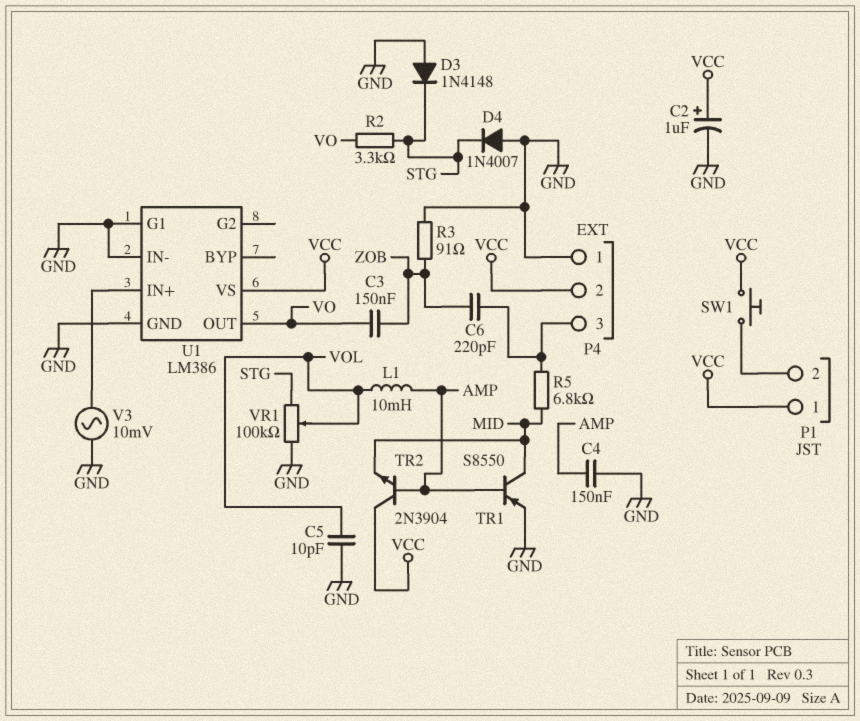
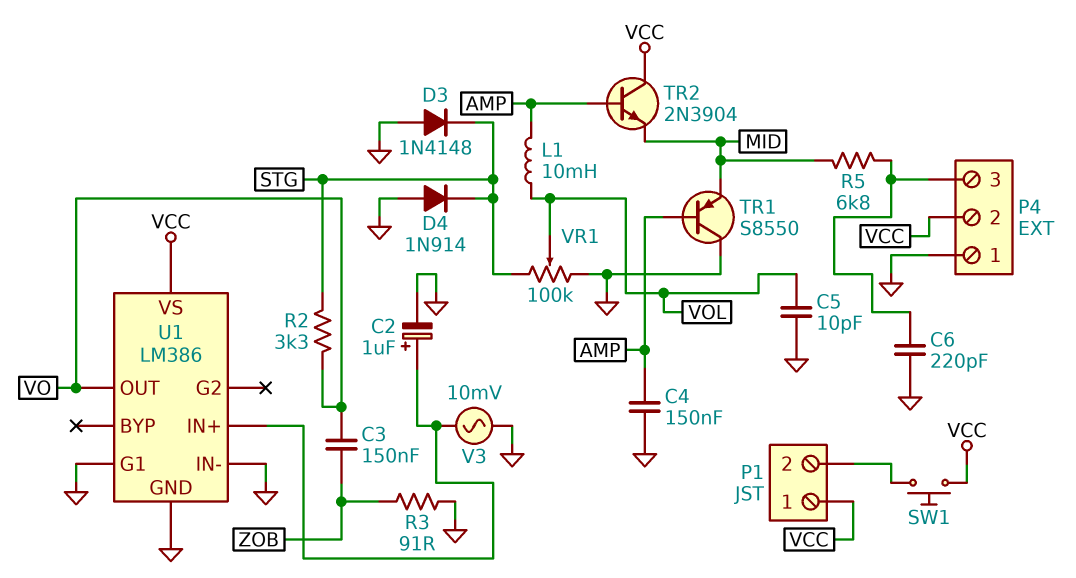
C2: 1uF (plus VCC, minus GND) -> 1uF (plus U1/IN+, minus GND)
C6: 220pF (P4/3, ZOB) -> 220pF (GND, P4/3)
D4: diode 1N4007 (A GND, K STG) -> diode 1N914 (A GND, K STG)
TR1: PNP S8550 (B AMP, C MID, E GND) -> PNP S8550 (B AMP, C GND, E MID)

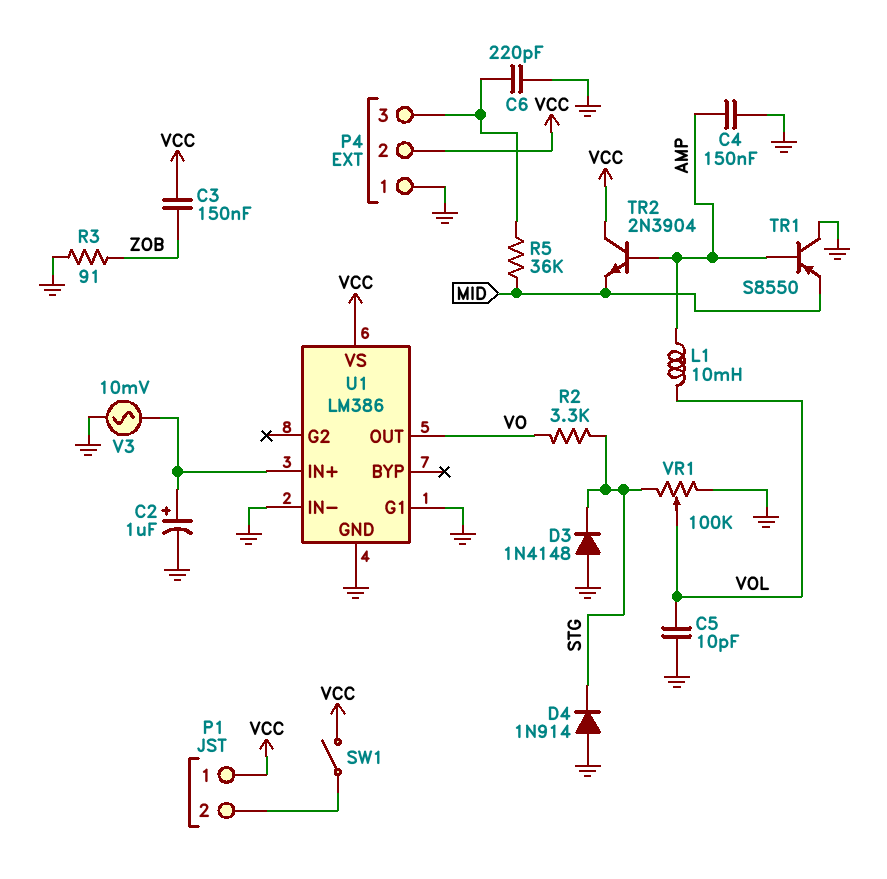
C3: 150nF (VO, ZOB) -> 150nF (VCC, ZOB)
R5: 6.8k (MID, P4/3) -> 36k (MID, P4/3)
SW1: button (P1/2, VCC) -> switch (P1/2, VCC)

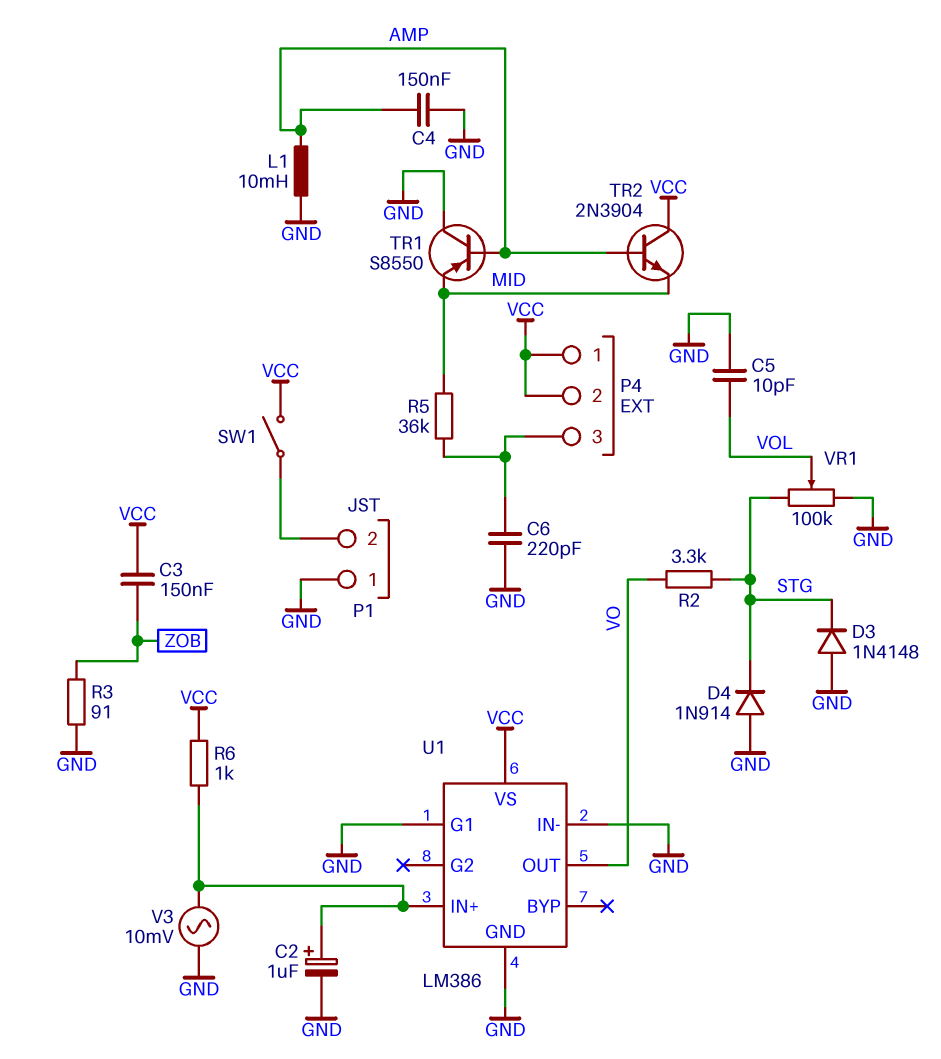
L1: 10mH (AMP, VOL) -> 10mH (AMP, GND)
P1 pin 1: VCC -> GND
P4 pin 1: GND -> VCC
R6: none -> 1k (U1/IN+, VCC)

